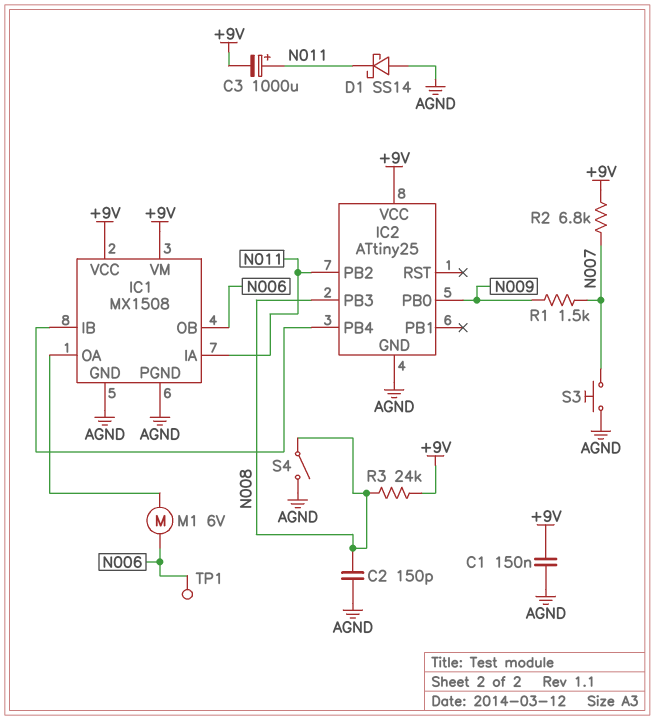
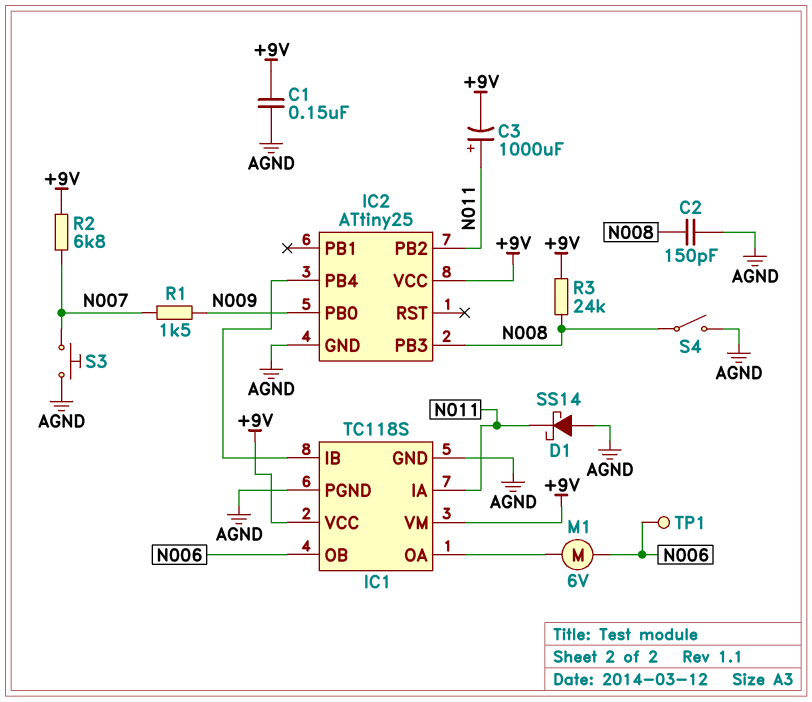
IC1: MX1508 -> TC118S

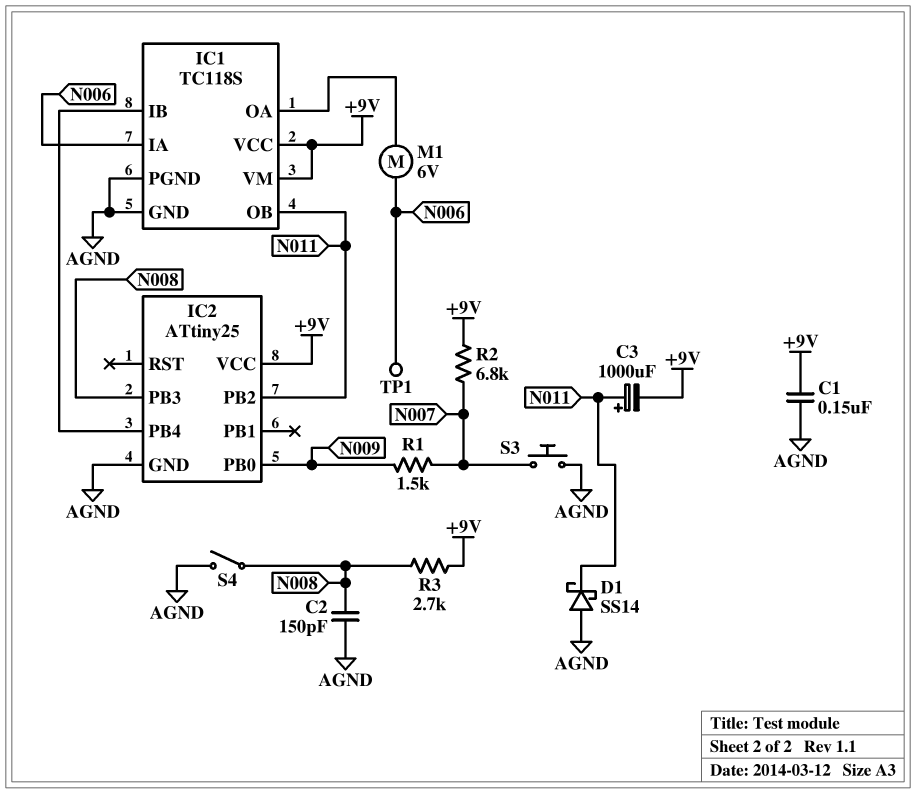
IC1 pin IA: N011 -> N006
IC1 pin OB: N006 -> N011
R3: 24k (+9V, N008) -> 2.7k (+9V, N008)

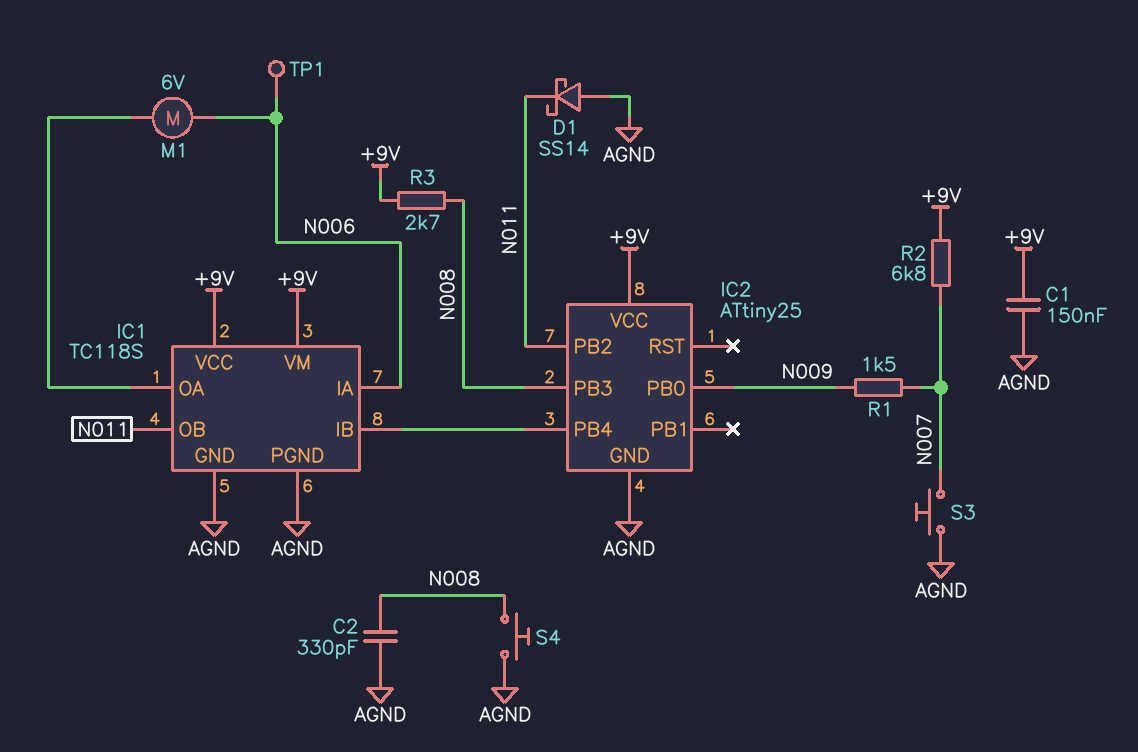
C2: 150pF (AGND, N008) -> 330pF (AGND, N008)
C3: 1000uF (plus N011, minus +9V) -> none
S4: switch (AGND, N008) -> button (AGND, N008)

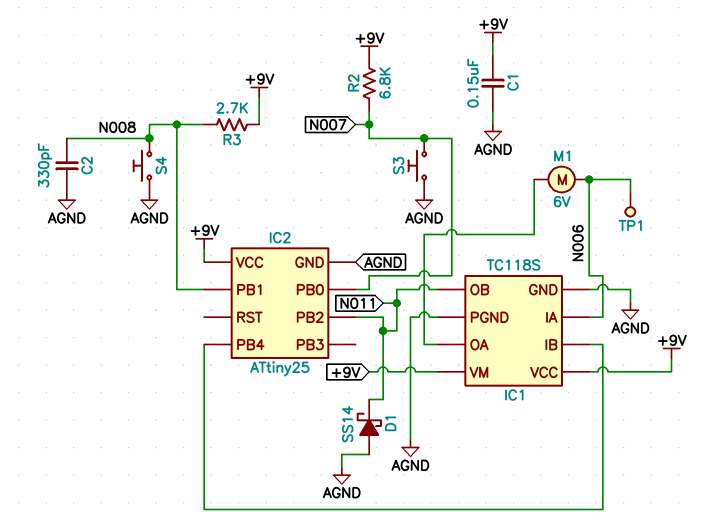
IC2 pin PB0: N009 -> N007
IC2 pin PB1: none -> N008
IC2 pin PB3: N008 -> none
R1: 1.5k (N007, N009) -> none

